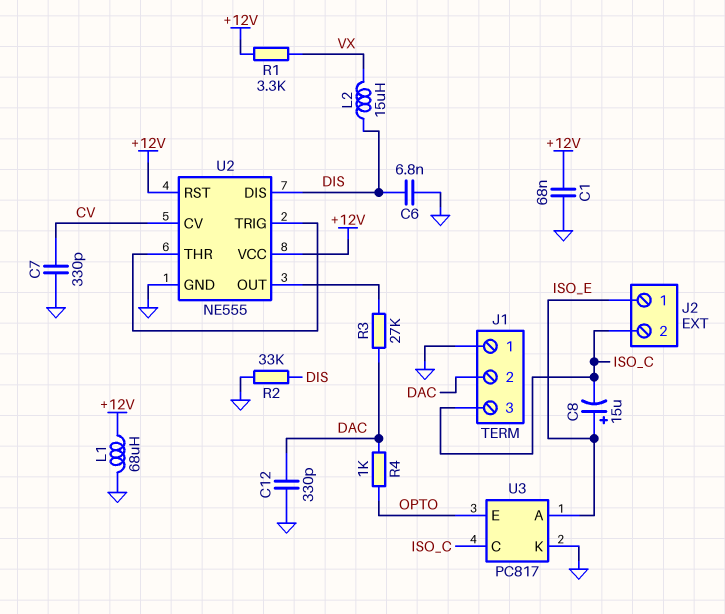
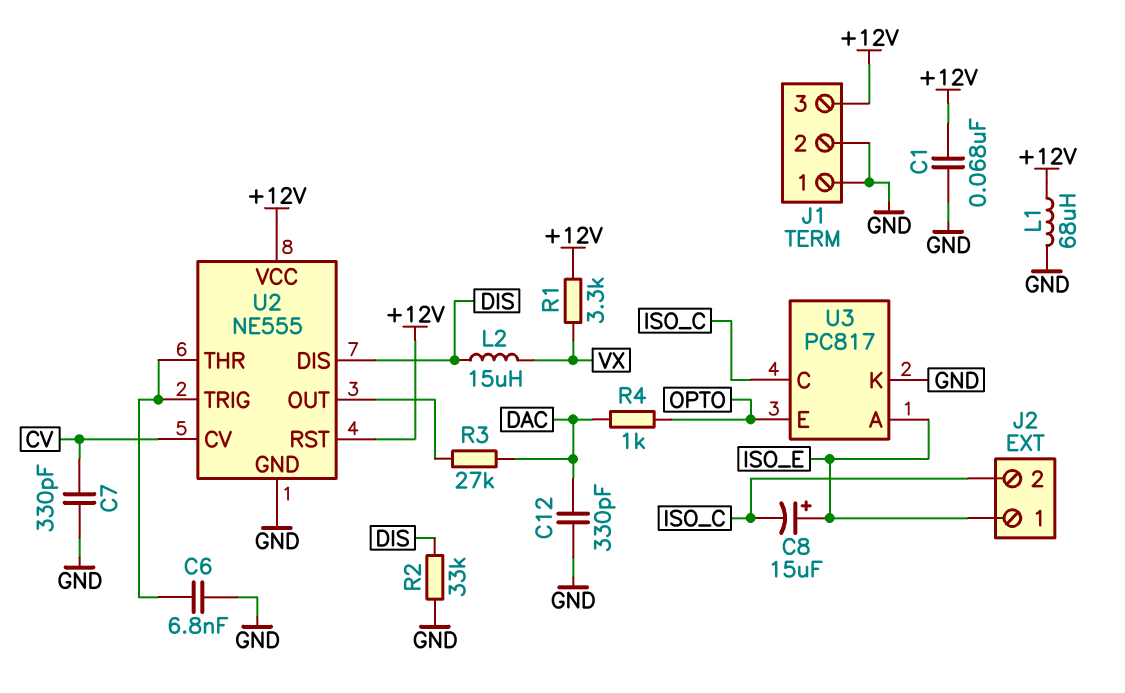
C6: 6.8nF (DIS, GND) -> 6.8nF (GND, U2/THR)
J1 pin 2: DAC -> GND
J1 pin 3: ISO_C -> +12V

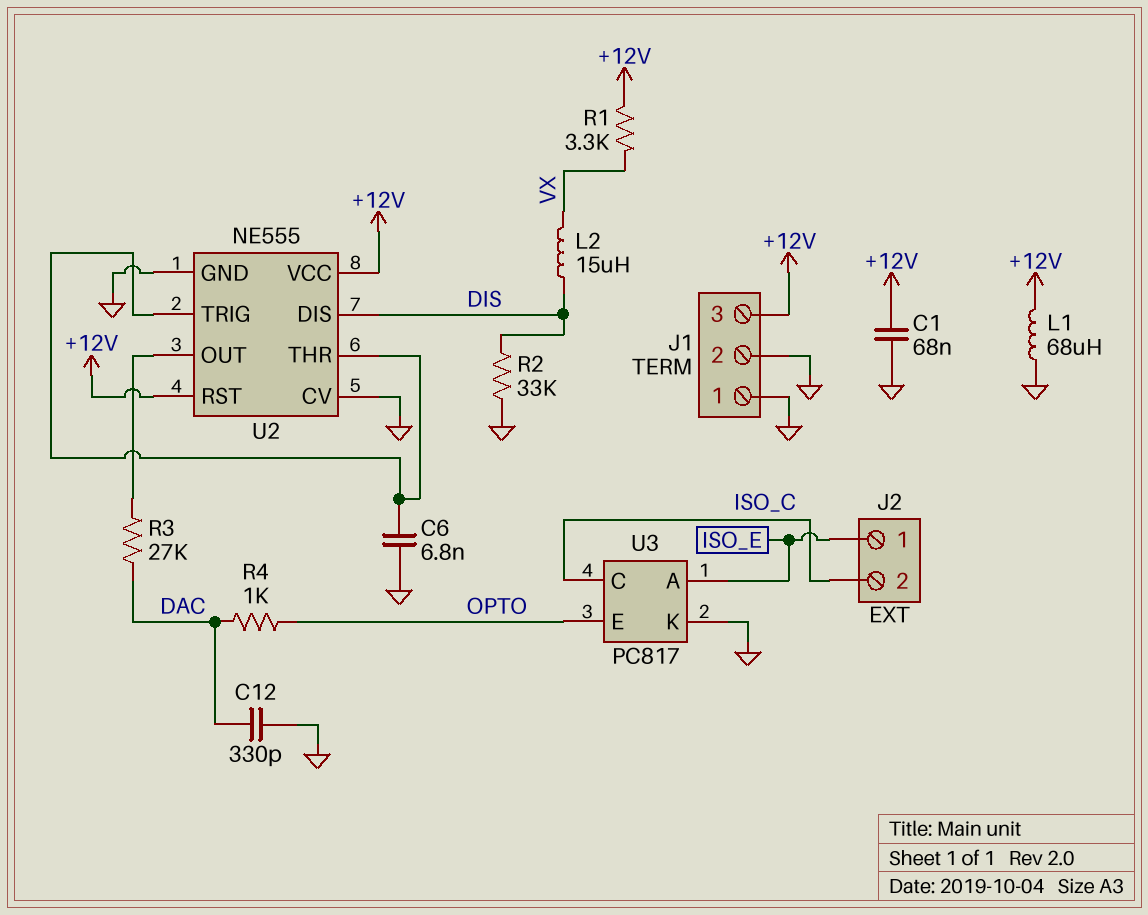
C7: 330pF (CV, GND) -> none
C8: 15uF (plus ISO_E, minus ISO_C) -> none
U2 pin CV: CV -> GND

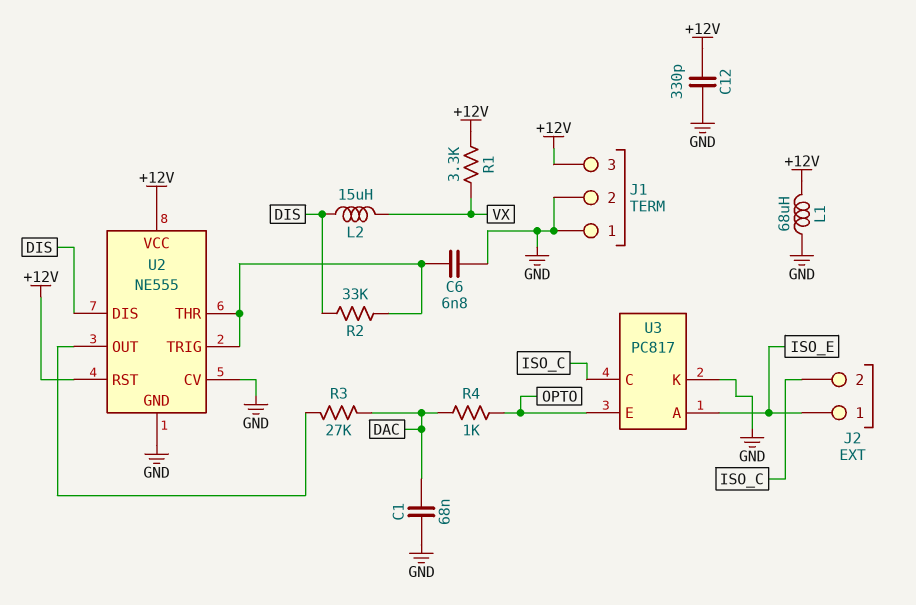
C1: 68nF (+12V, GND) -> 68nF (DAC, GND)
C12: 330pF (DAC, GND) -> 330pF (+12V, GND)
R2: 33k (DIS, GND) -> 33k (DIS, U2/THR)

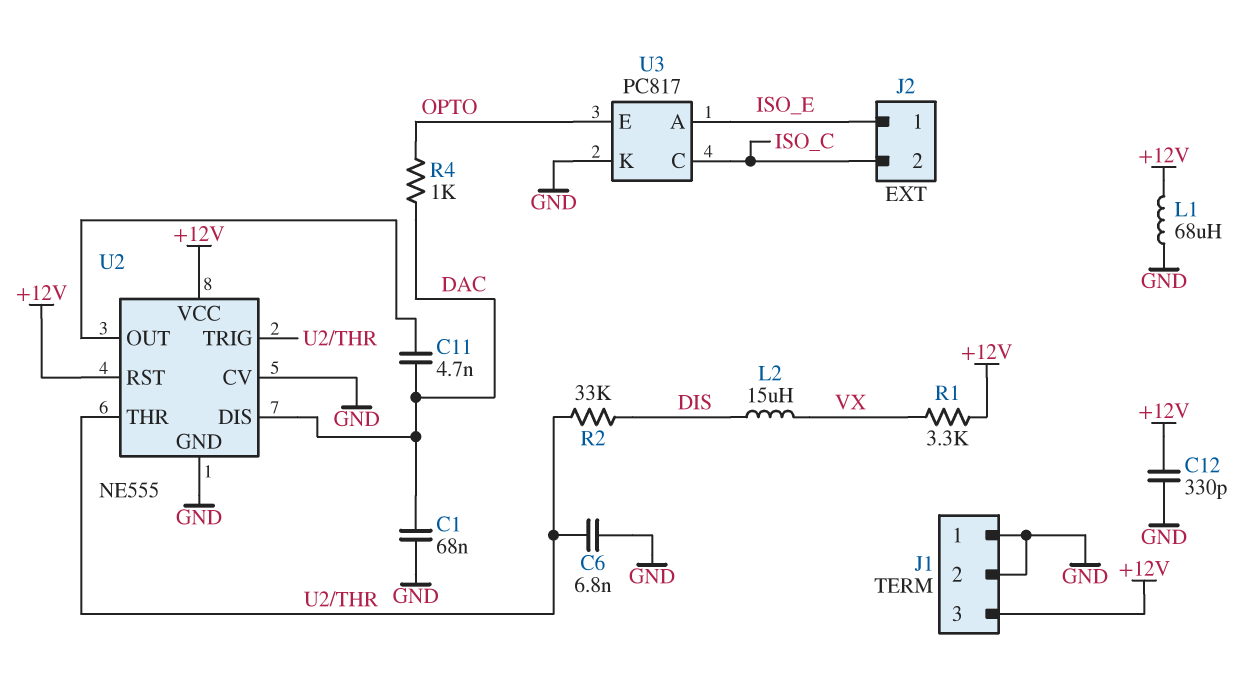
C11: none -> 4.7nF (DAC, U2/OUT)
R3: 27k (DAC, U2/OUT) -> none
U2 pin DIS: DIS -> DAC

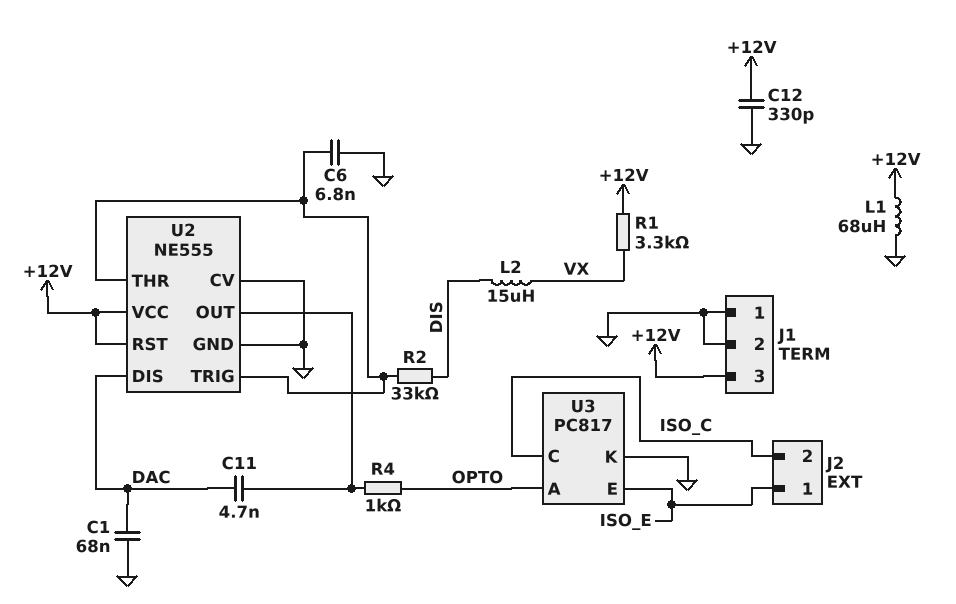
R4: 1k (DAC, OPTO) -> 1k (OPTO, U2/OUT)
U3 pin A: ISO_E -> OPTO
U3 pin E: OPTO -> ISO_E

